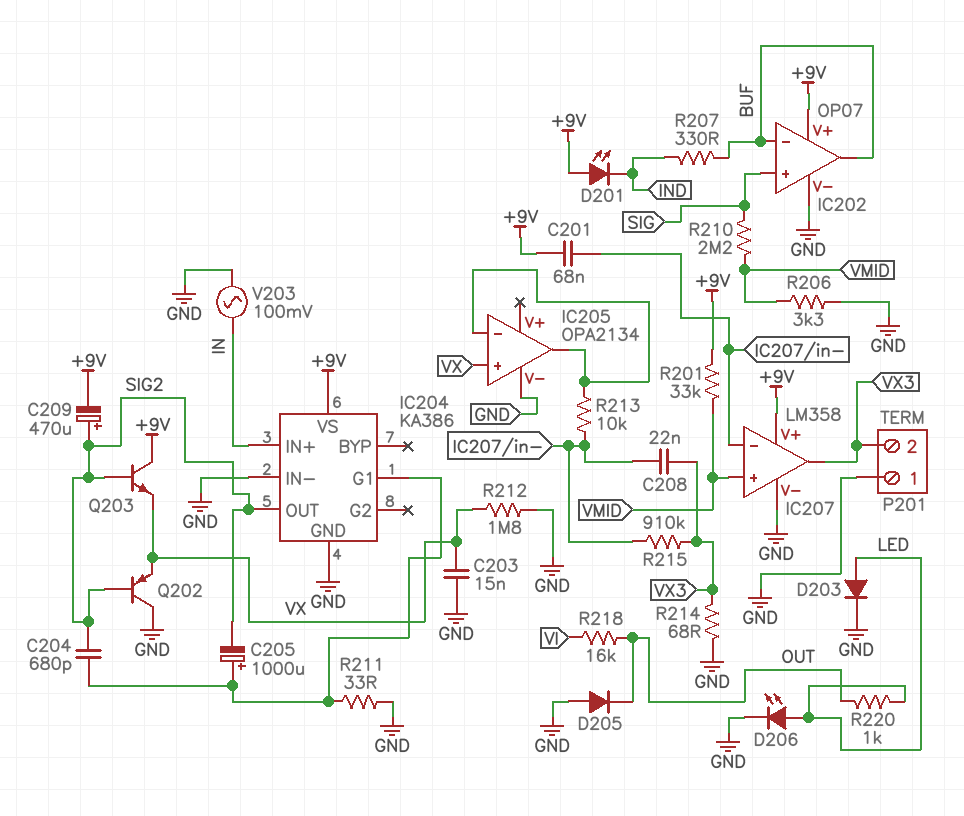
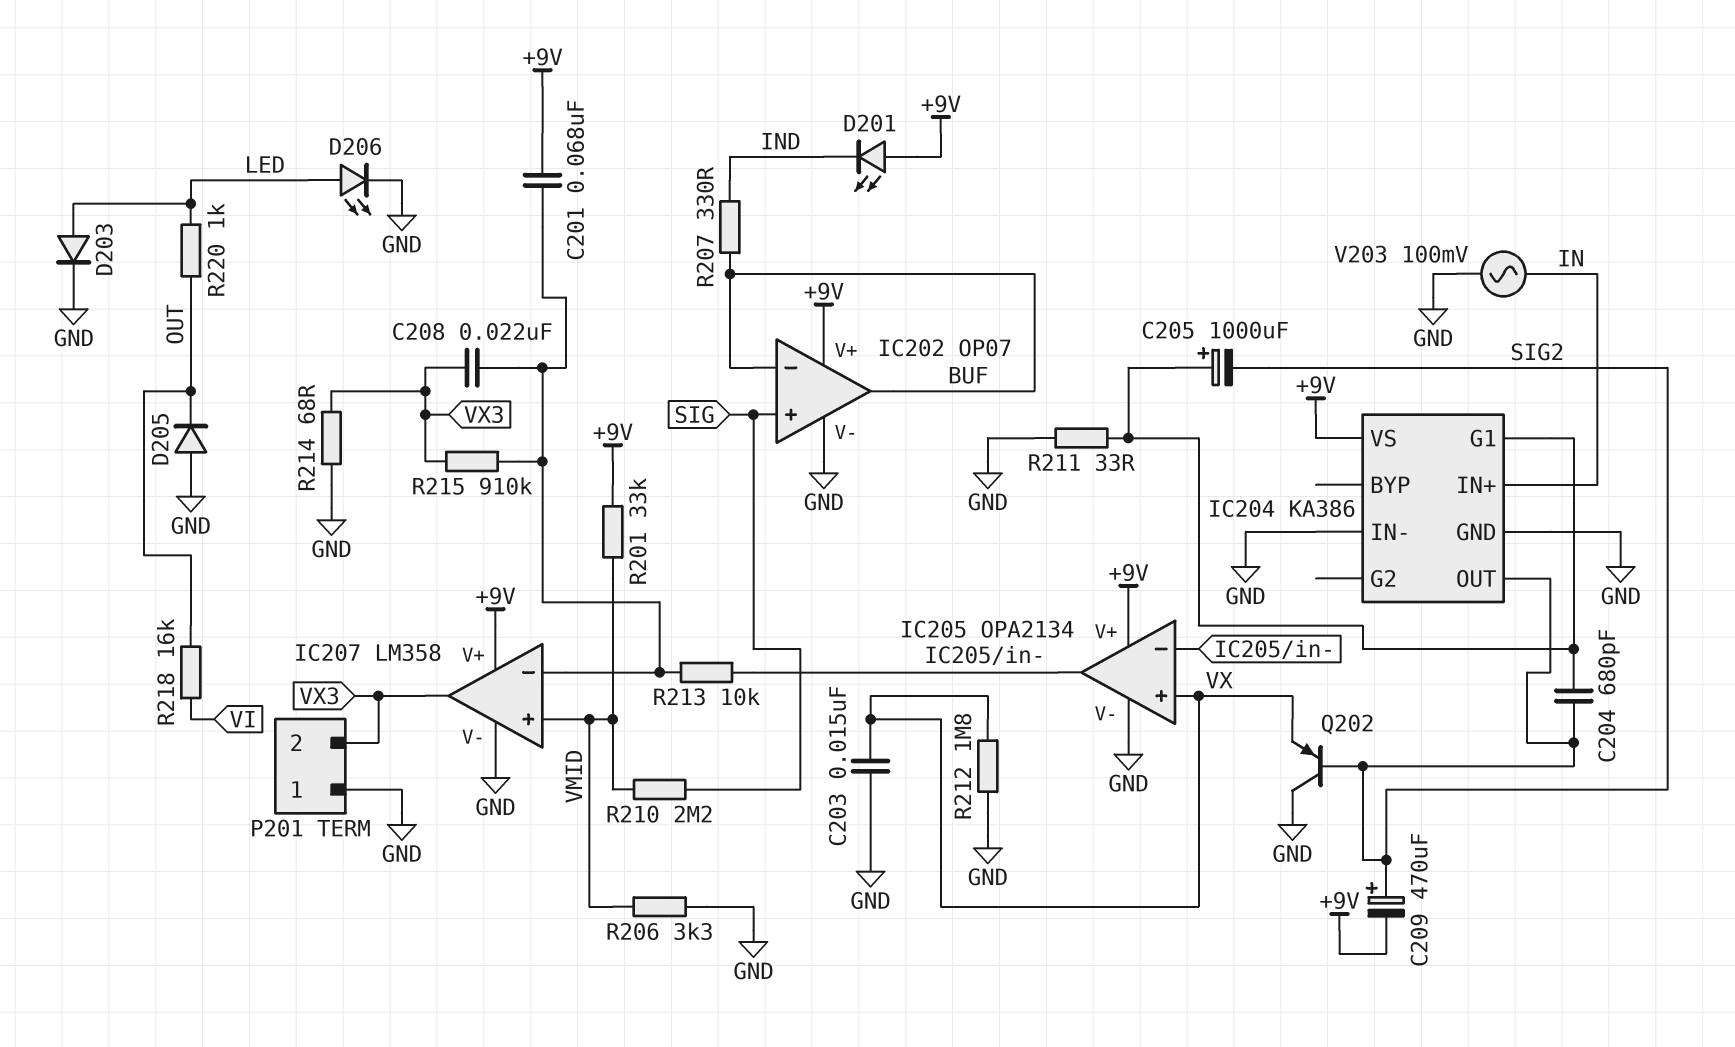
IC205 pin V+: none -> +9V
Q203: NPN (B SIG2, C +9V, E VX) -> none

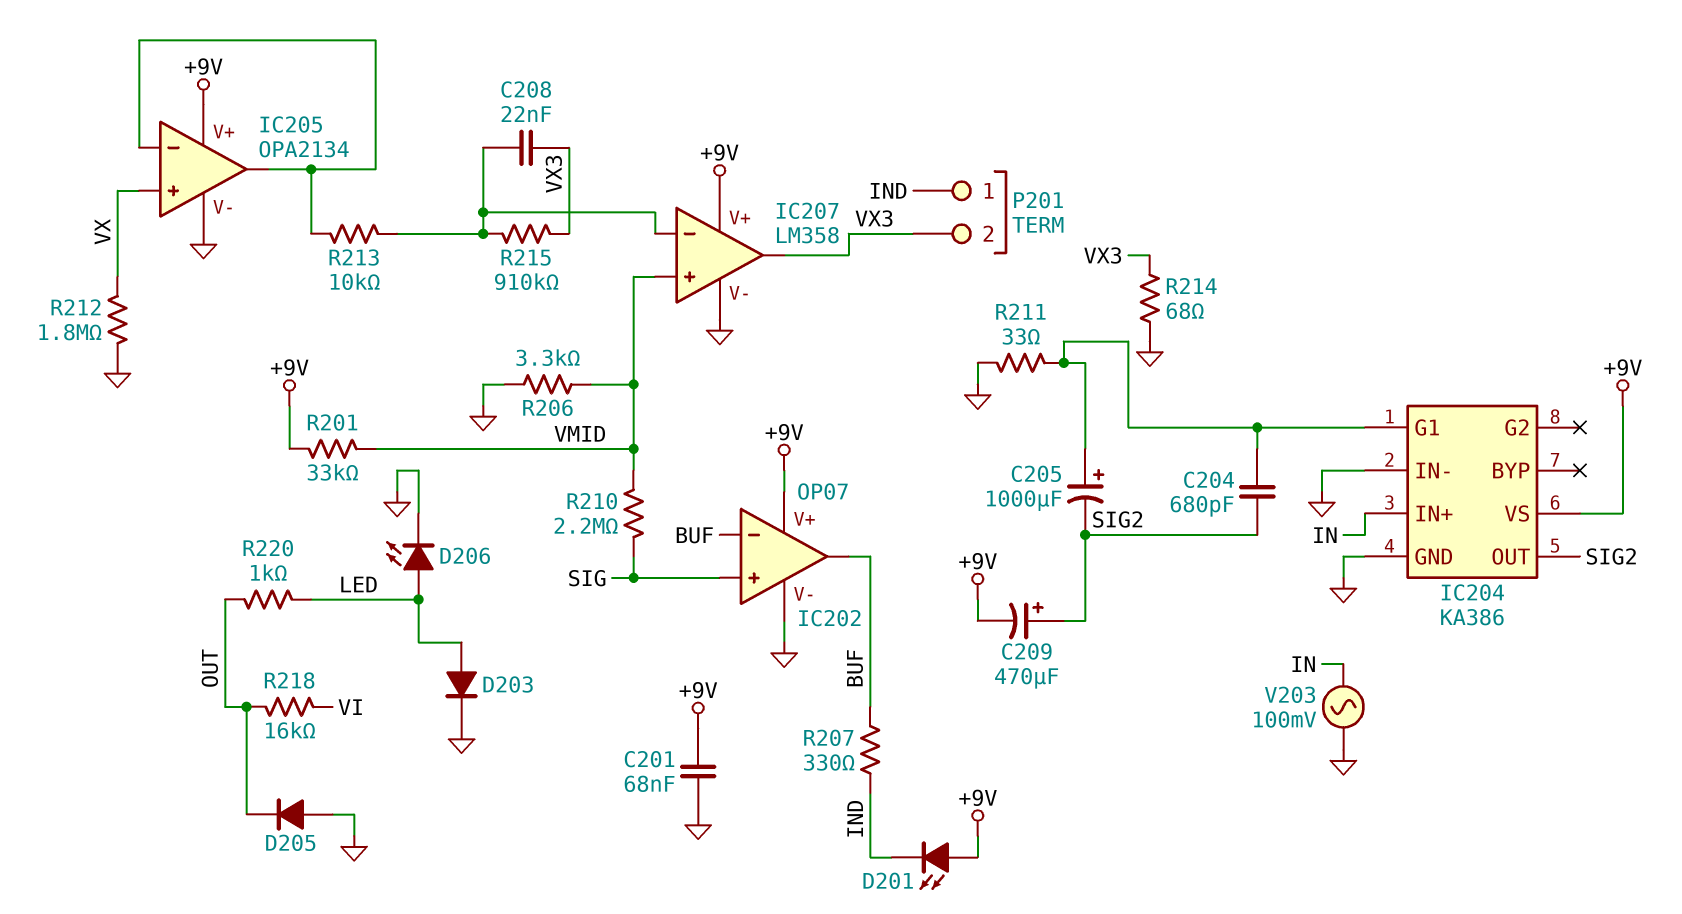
C201: 68nF (+9V, IC207/in-) -> 68nF (+9V, GND)
C203: 15nF (GND, VX) -> none
P201 pin 1: GND -> IND
Q202: PNP (B SIG2, C GND, E VX) -> none

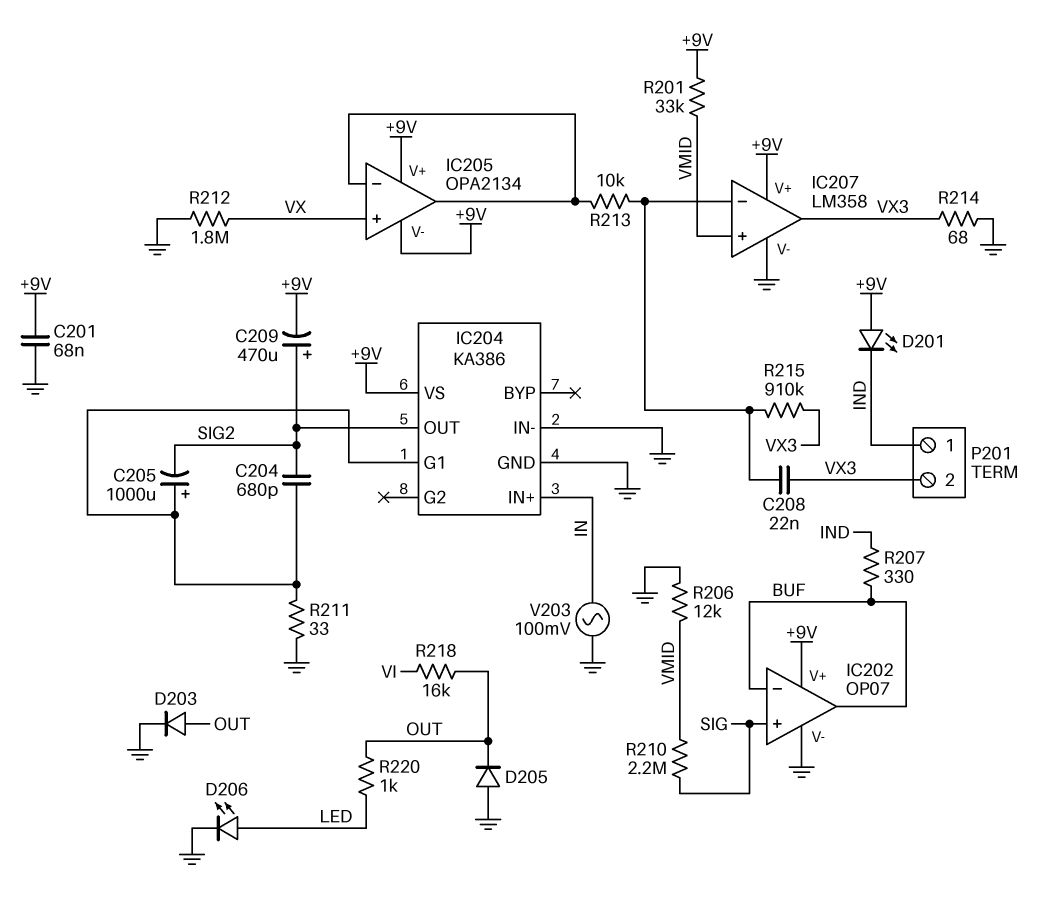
D203: diode (A LED, K GND) -> diode (A OUT, K GND)
IC205 pin V-: GND -> +9V
R206: 3.3k (GND, VMID) -> 12k (GND, VMID)

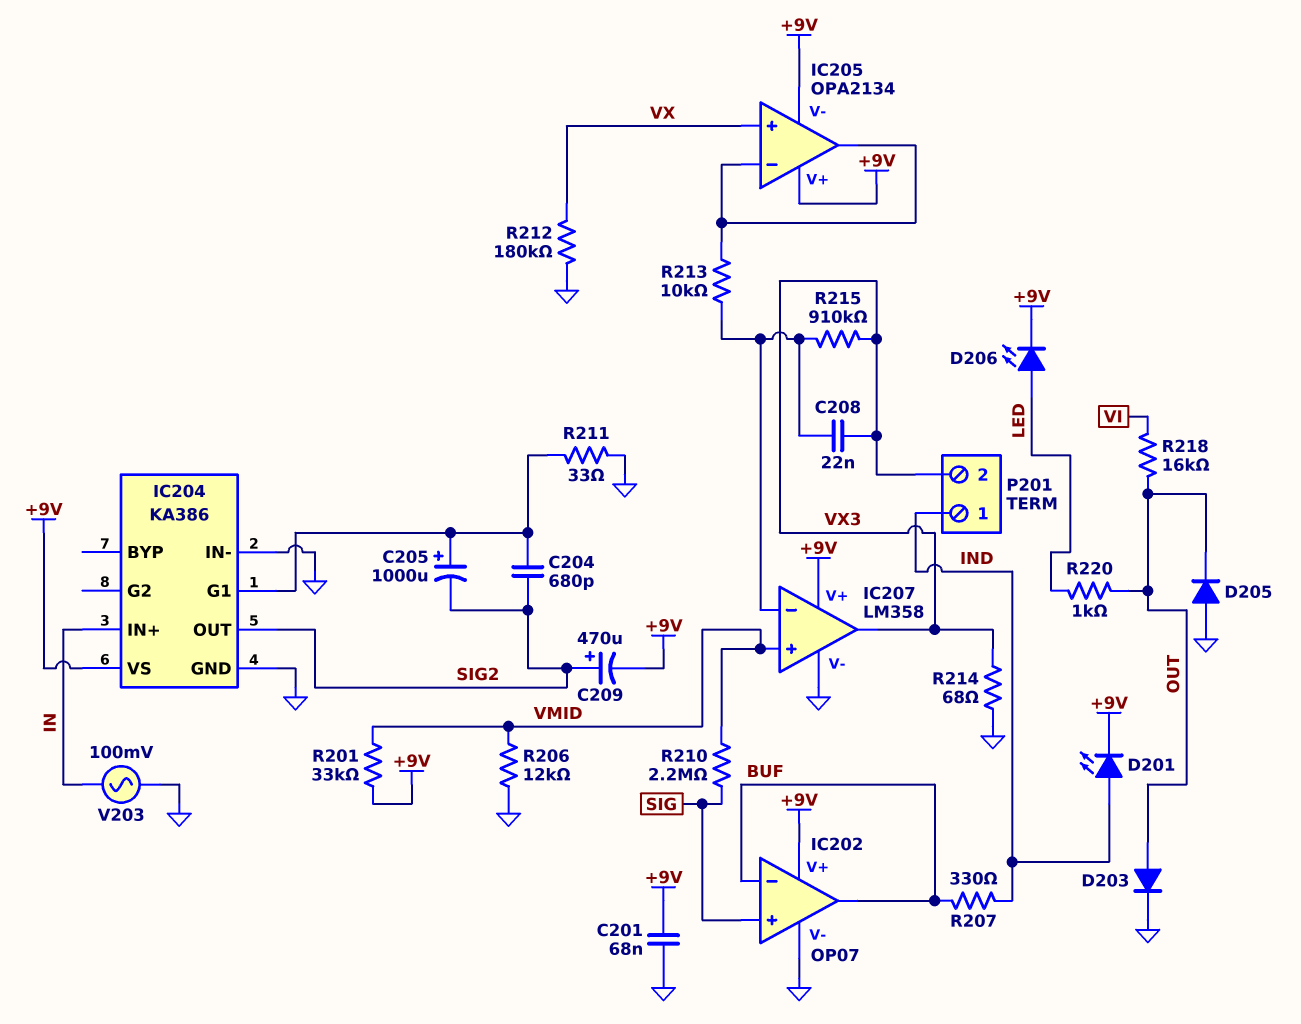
D201: LED (A +9V, K IND) -> LED (A IND, K +9V)
D206: LED (A LED, K GND) -> LED (A LED, K +9V)
R212: 1.8M (GND, VX) -> 180k (GND, VX)

